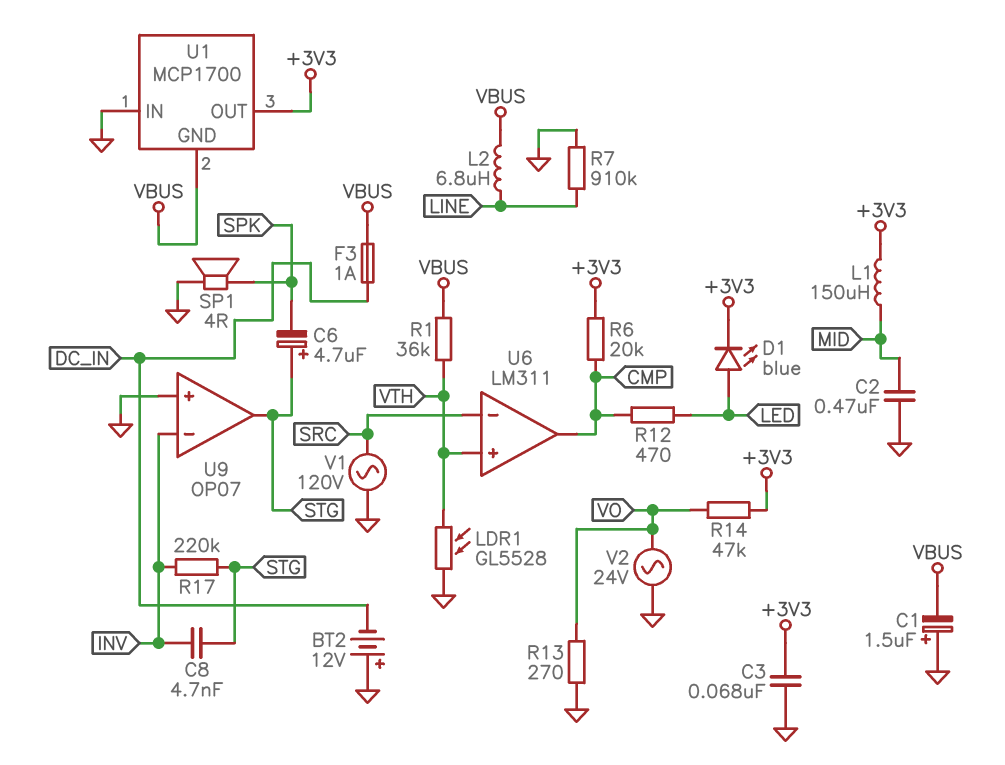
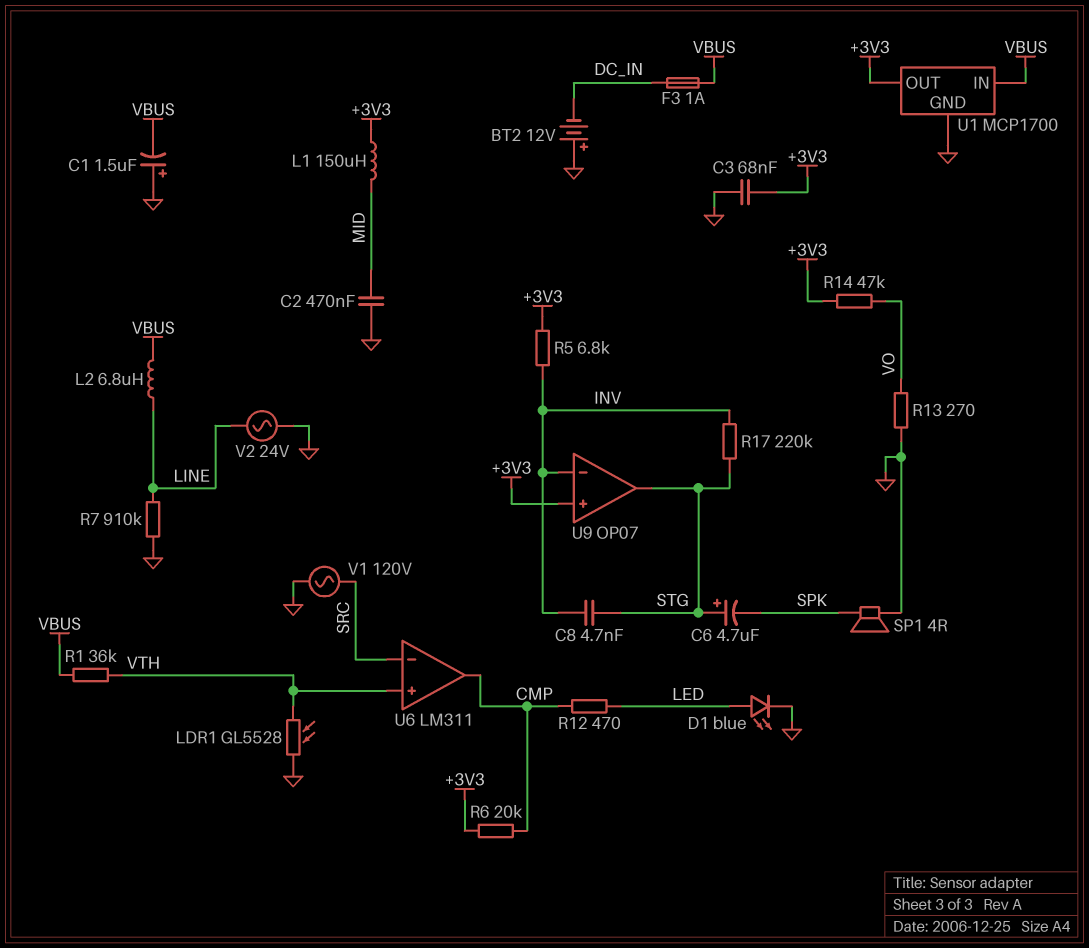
D1: LED blue (A LED, K +3V3) -> LED blue (A LED, K GND)
R5: none -> 6.8k (+3V3, INV)
U1 pin GND: VBUS -> GND
U1 pin IN: GND -> VBUS
U9 pin in+: GND -> +3V3
V2: AC 24V (GND, VO) -> AC 24V (GND, LINE)

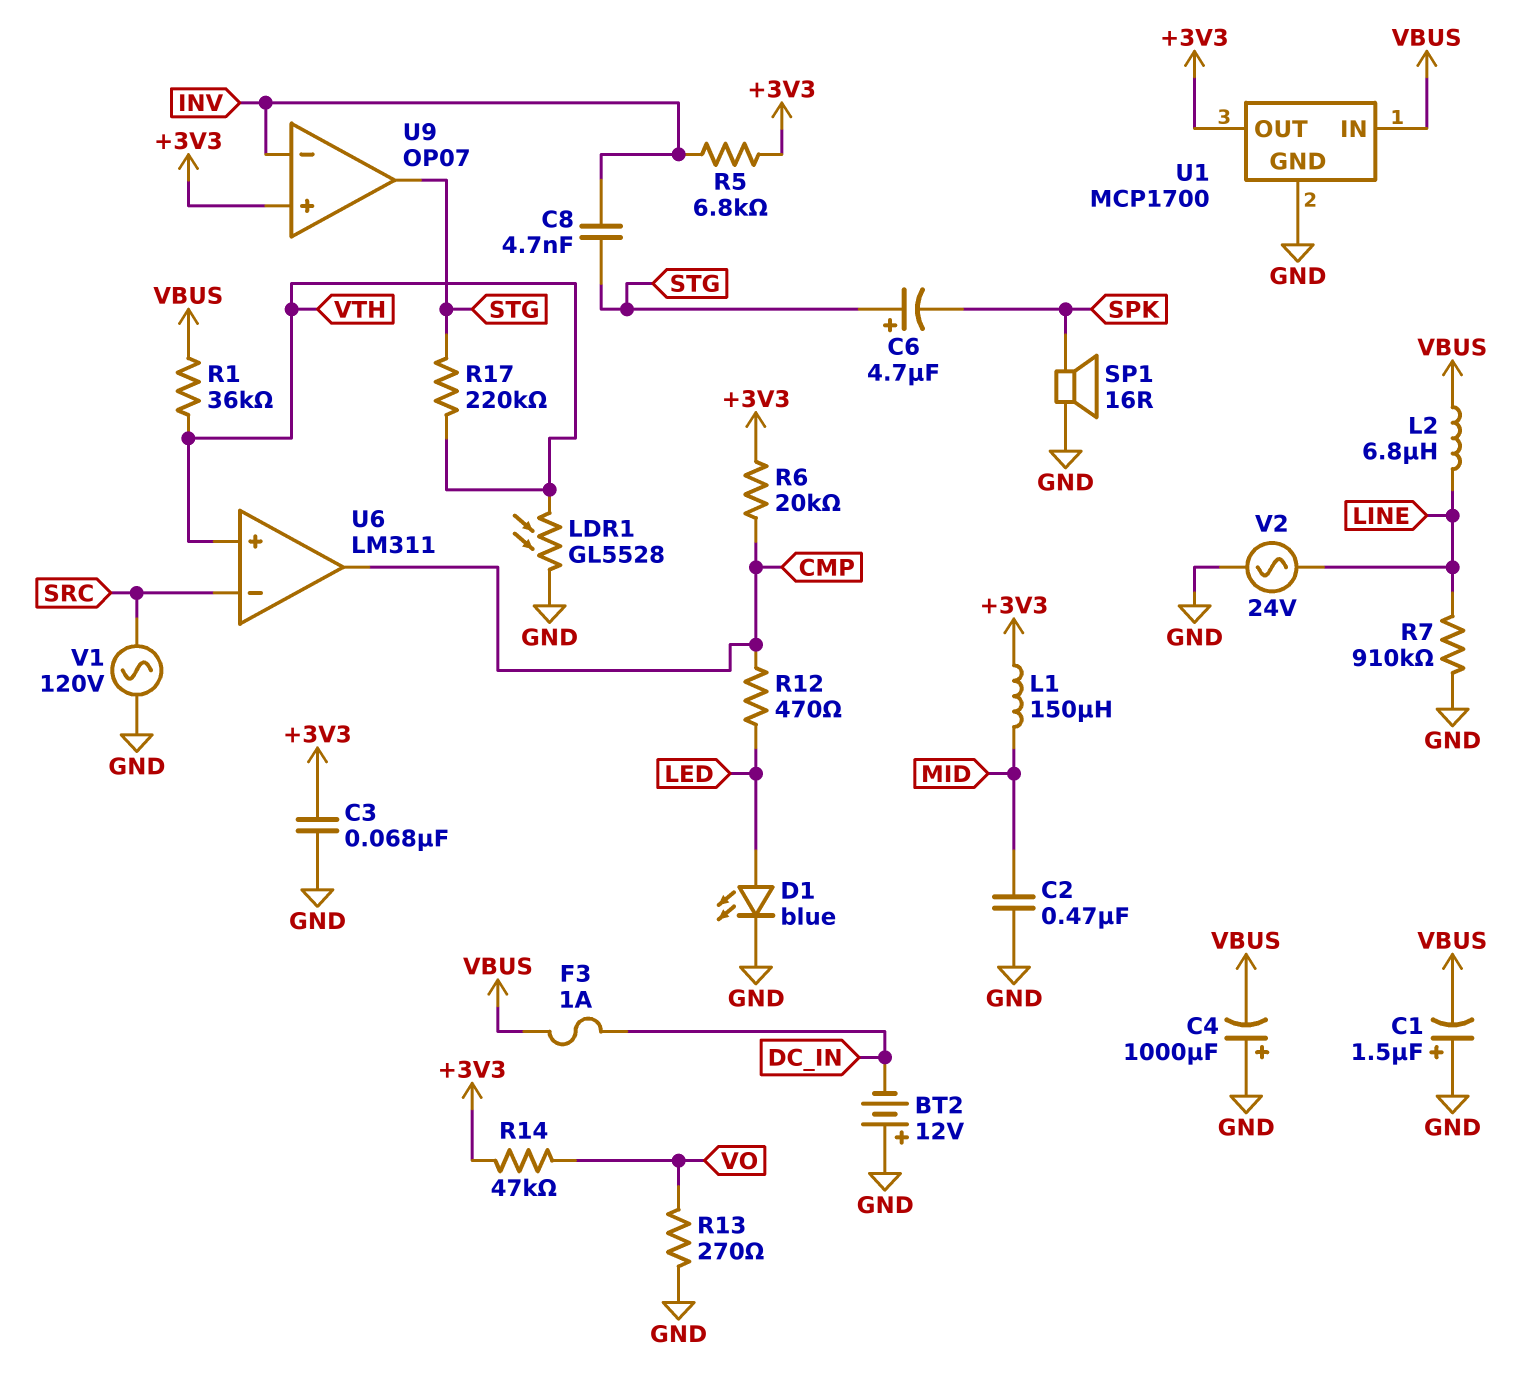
C4: none -> 1000uF (plus GND, minus VBUS)
R17: 220k (INV, STG) -> 220k (STG, VTH)
SP1: speaker 4R (GND, SPK) -> speaker 16R (GND, SPK)

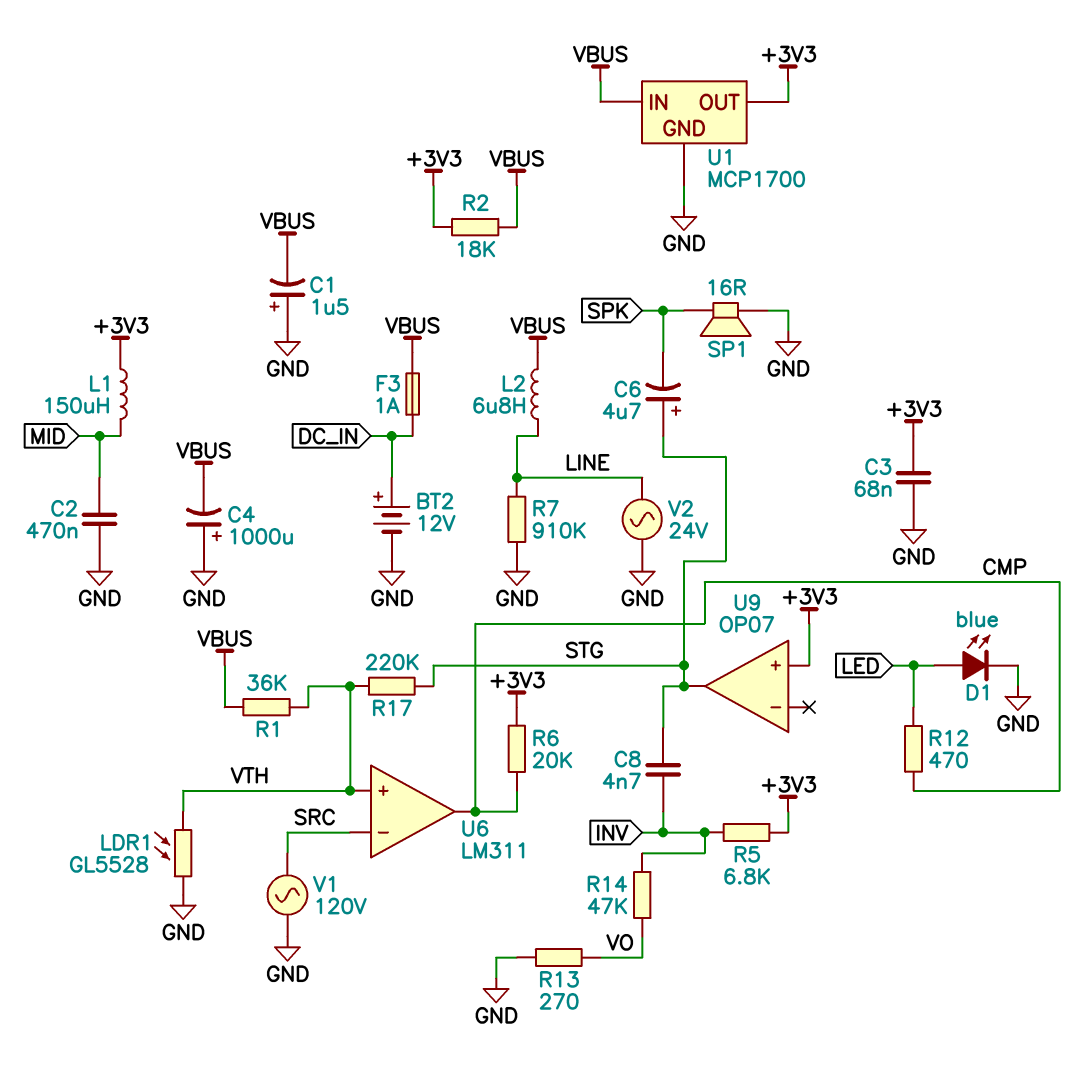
BT2: 12V (plus GND, minus DC_IN) -> 12V (plus DC_IN, minus GND)
R2: none -> 18k (+3V3, VBUS)
R14: 47k (+3V3, VO) -> 47k (INV, VO)
U9 pin in-: INV -> none

